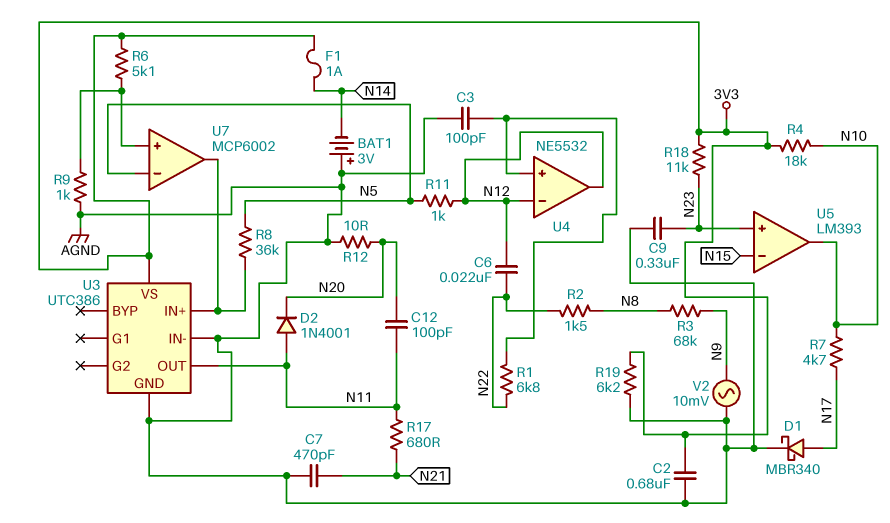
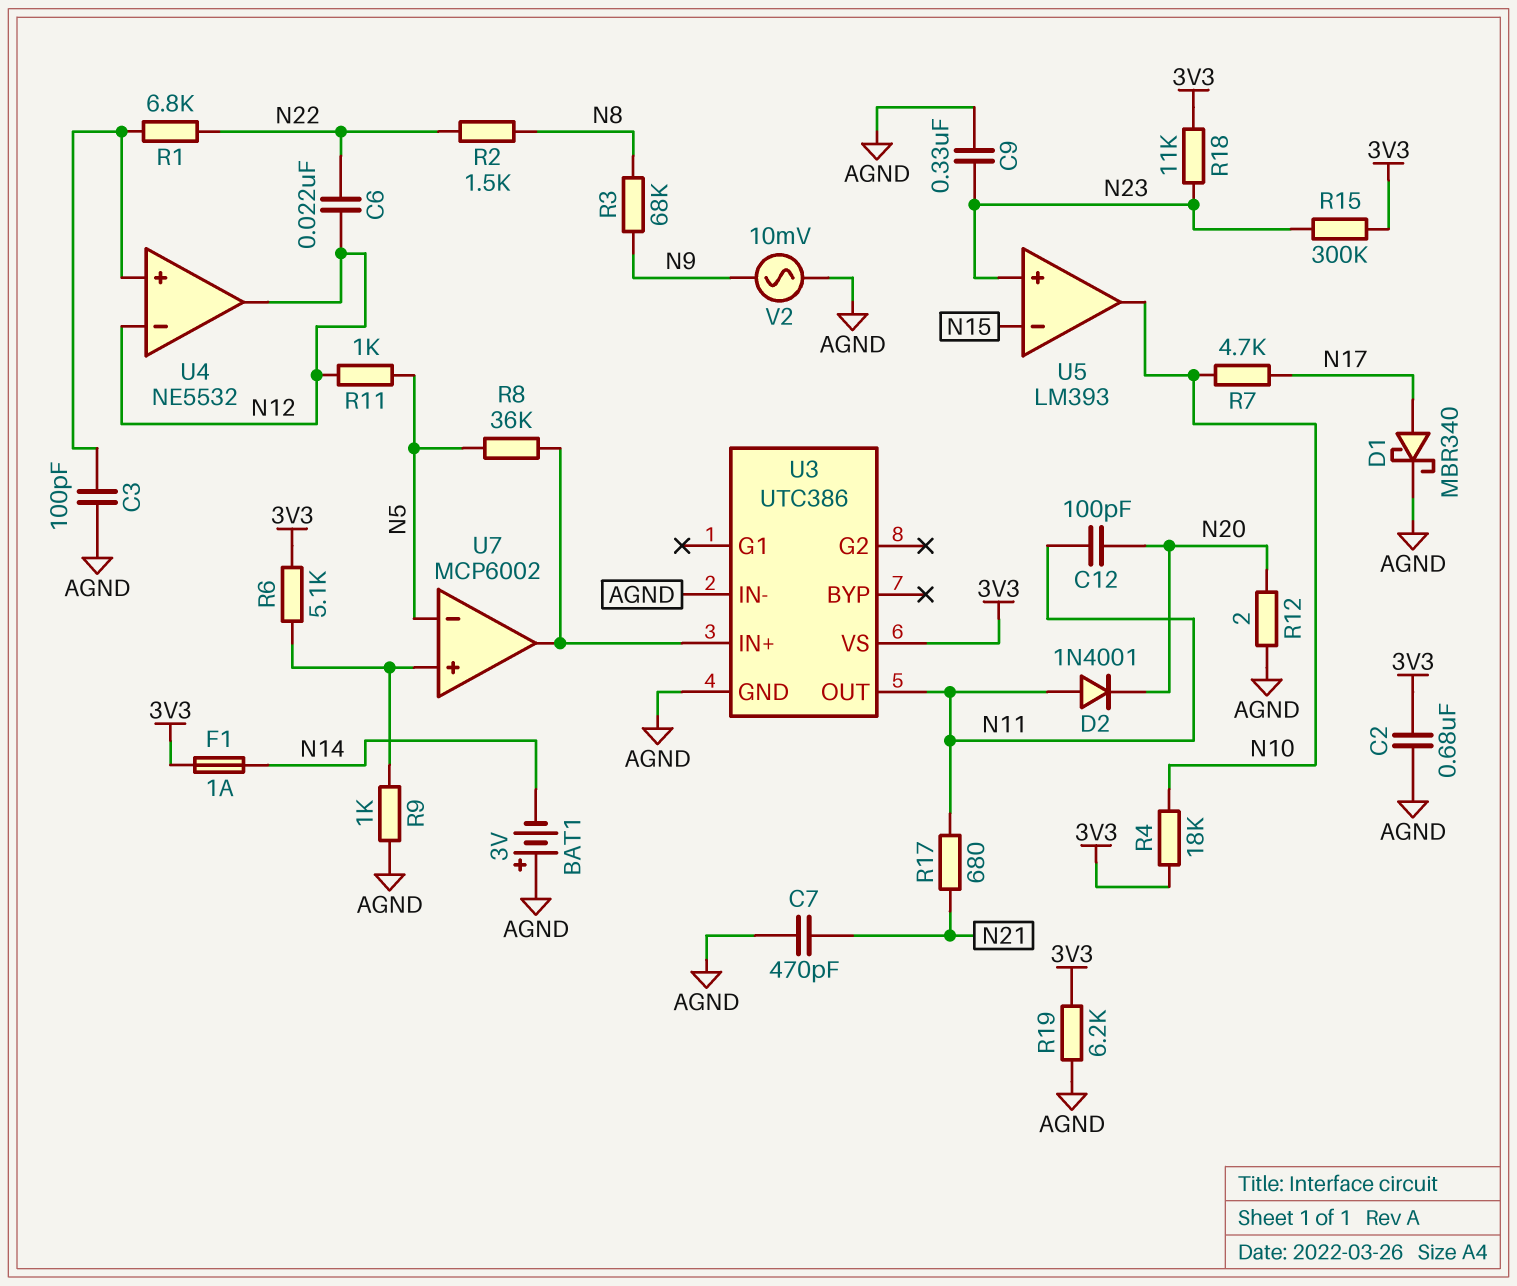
R12: 10 (AGND, N20) -> 2 (AGND, N20)
R15: none -> 300k (3V3, N23)

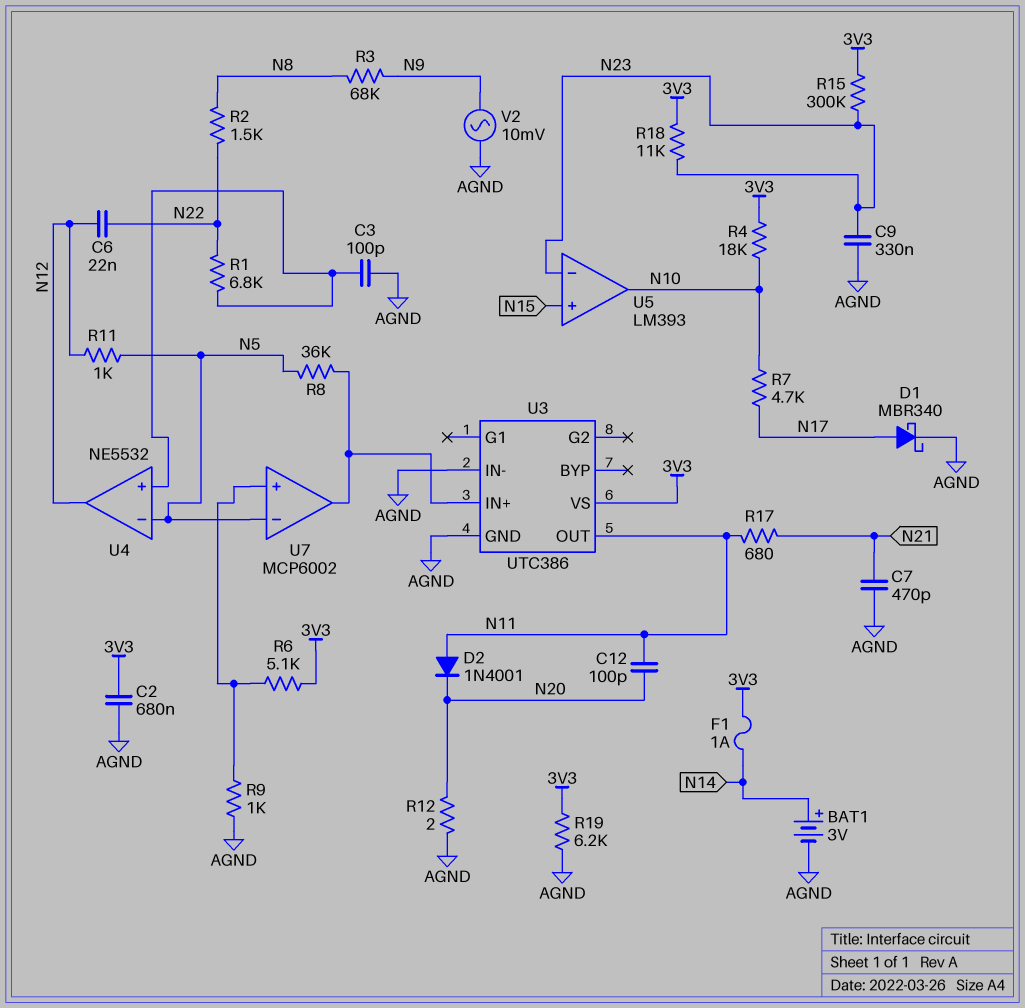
BAT1: 3V (plus AGND, minus N14) -> 3V (plus N14, minus AGND)
U4 pin in-: N12 -> N5
U5 pin in+: N23 -> N15
U5 pin in-: N15 -> N23

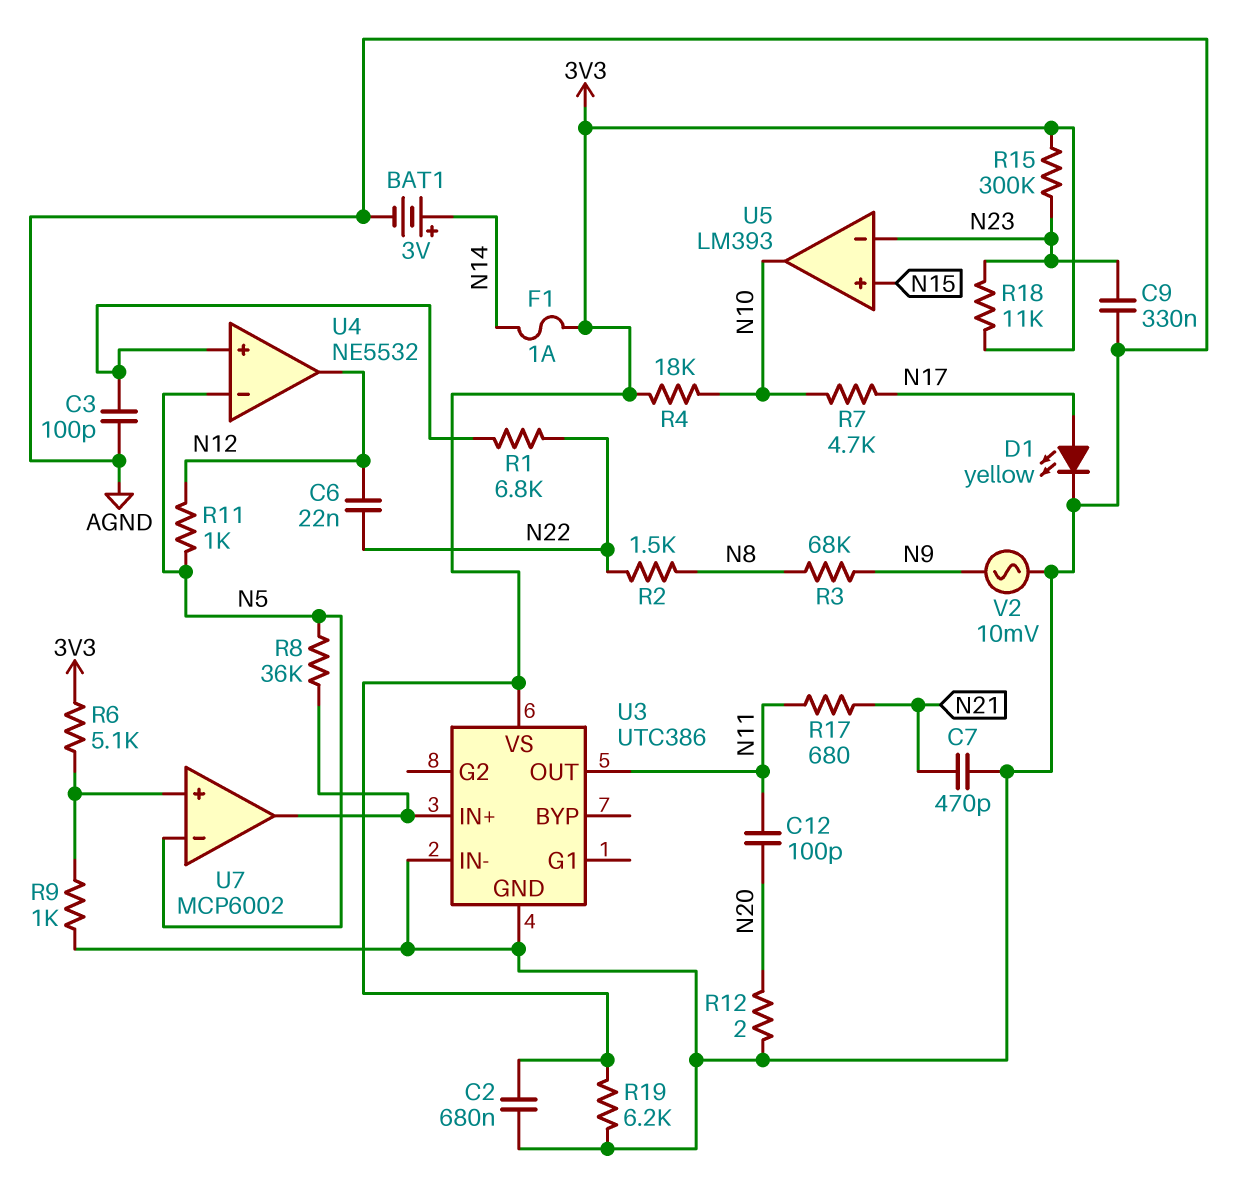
D1: schottky MBR340 (A N17, K AGND) -> LED yellow (A N17, K AGND)
D2: diode 1N4001 (A N11, K N20) -> none

